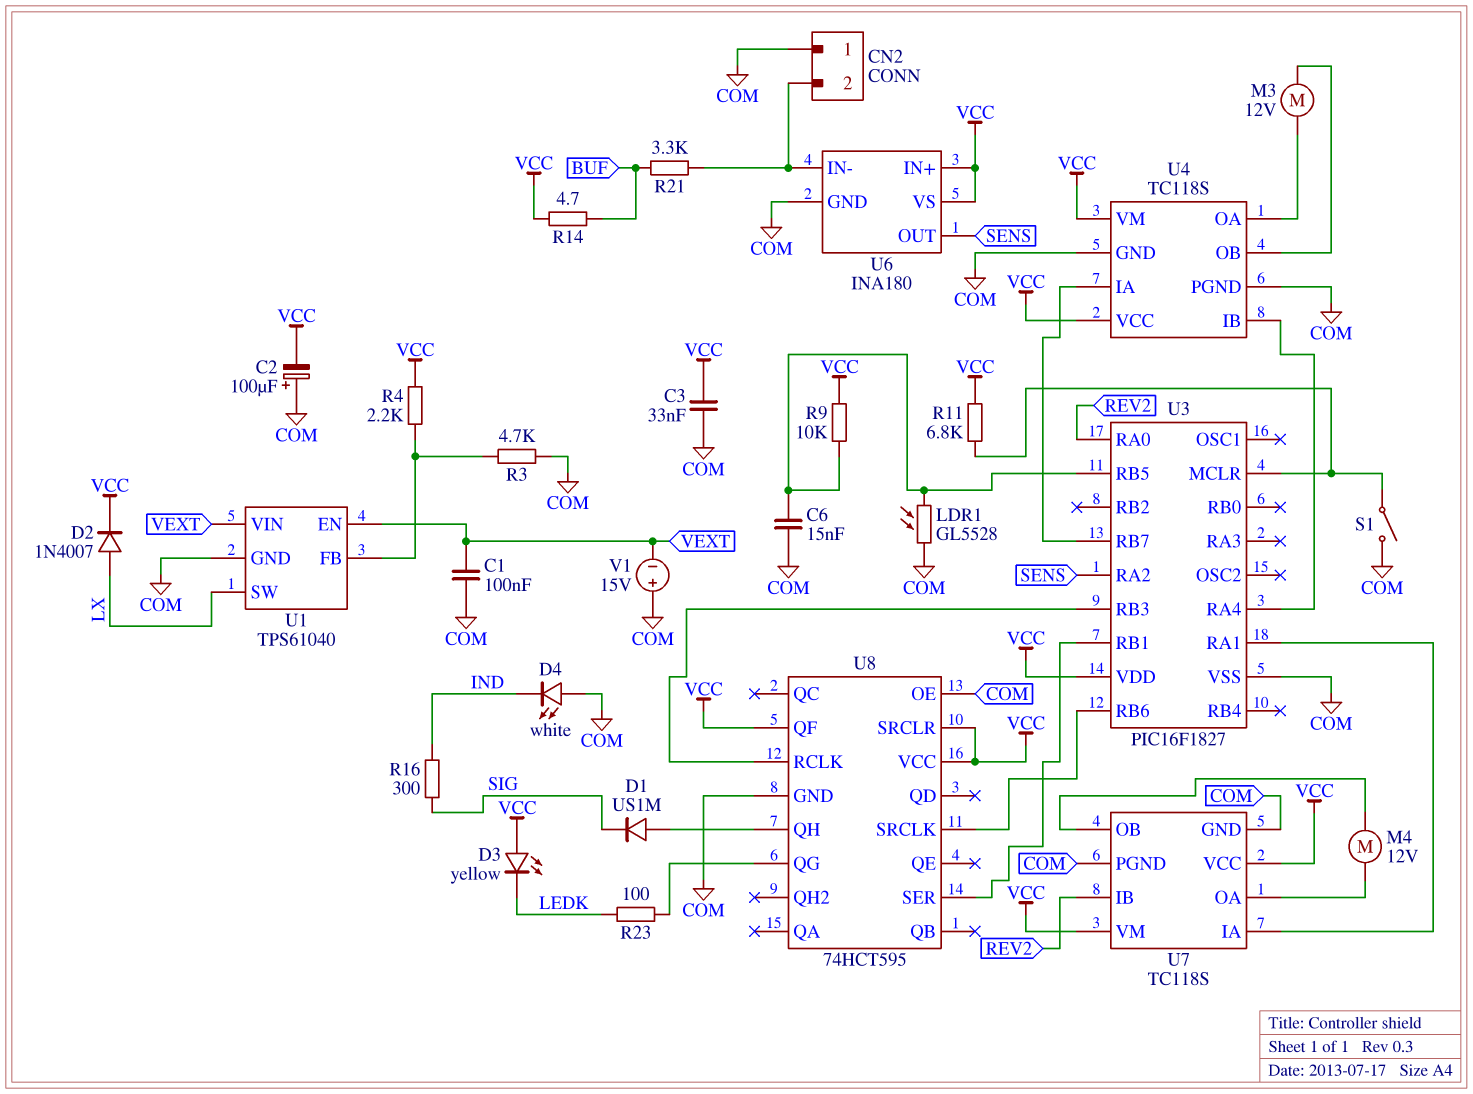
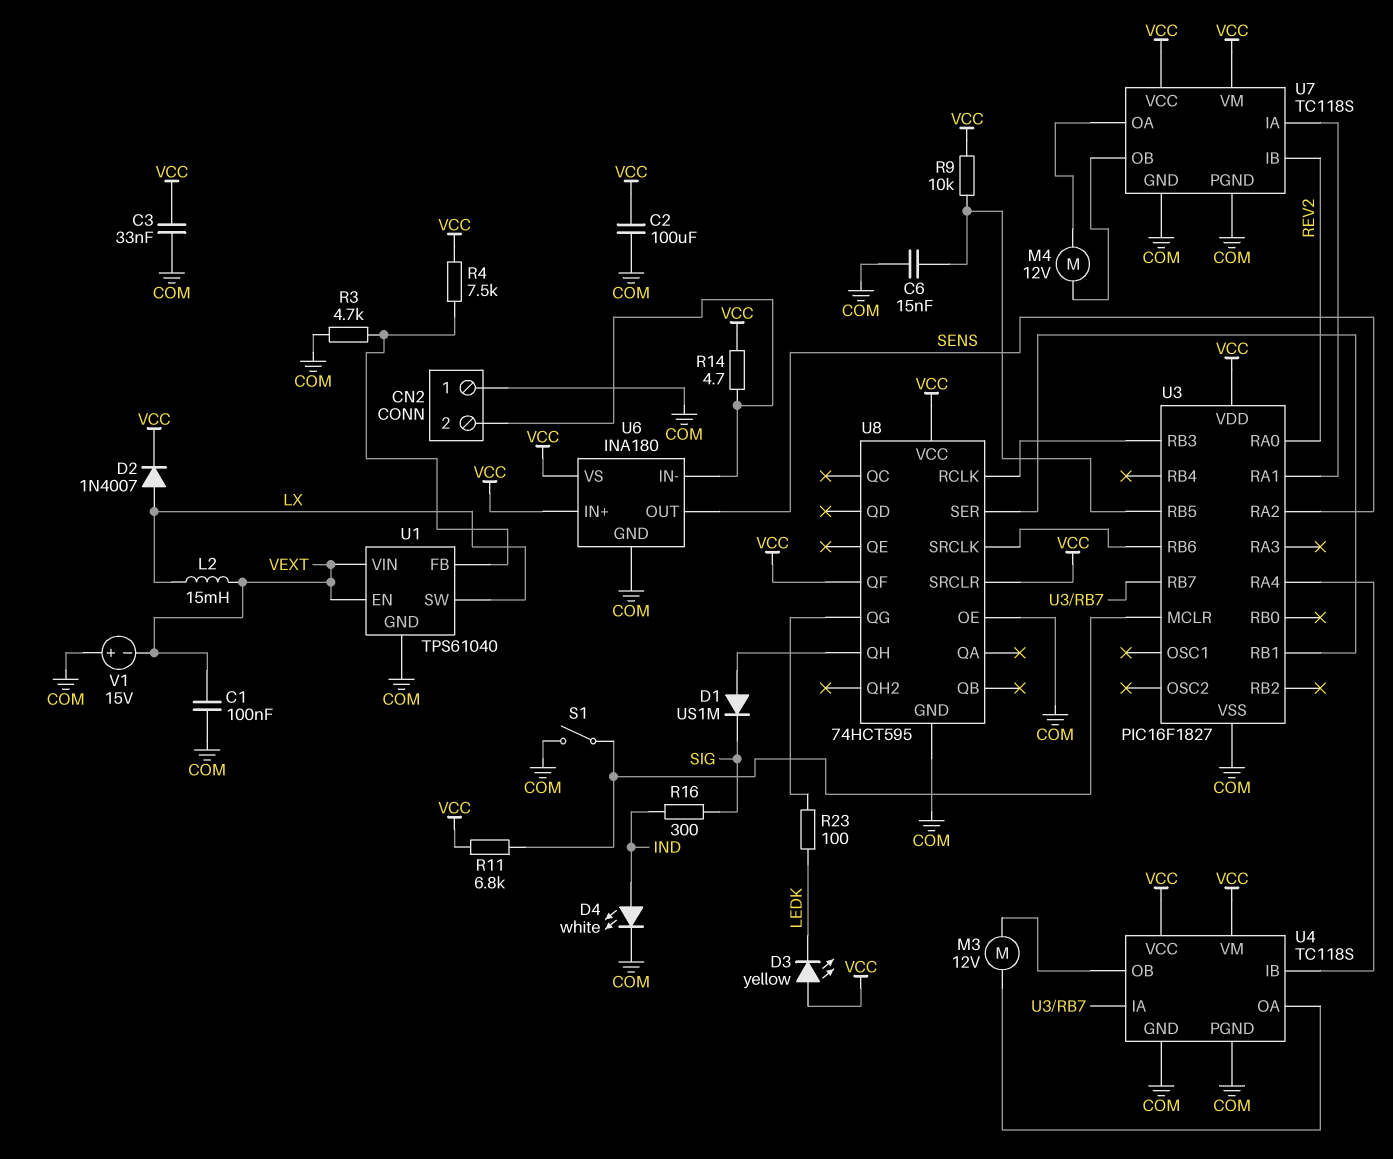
C2: 100uF (plus COM, minus VCC) -> 100uF (COM, VCC)
D4: LED white (A COM, K IND) -> LED white (A IND, K COM)
L2: none -> 15mH (LX, VEXT)
LDR1: GL5528 (COM, U3/RB5) -> none
R4: 2.2k (U1/FB, VCC) -> 7.5k (U1/FB, VCC)
R14: 4.7 (BUF, VCC) -> 4.7 (CN2/2, VCC)
R21: 3.3k (BUF, CN2/2) -> none

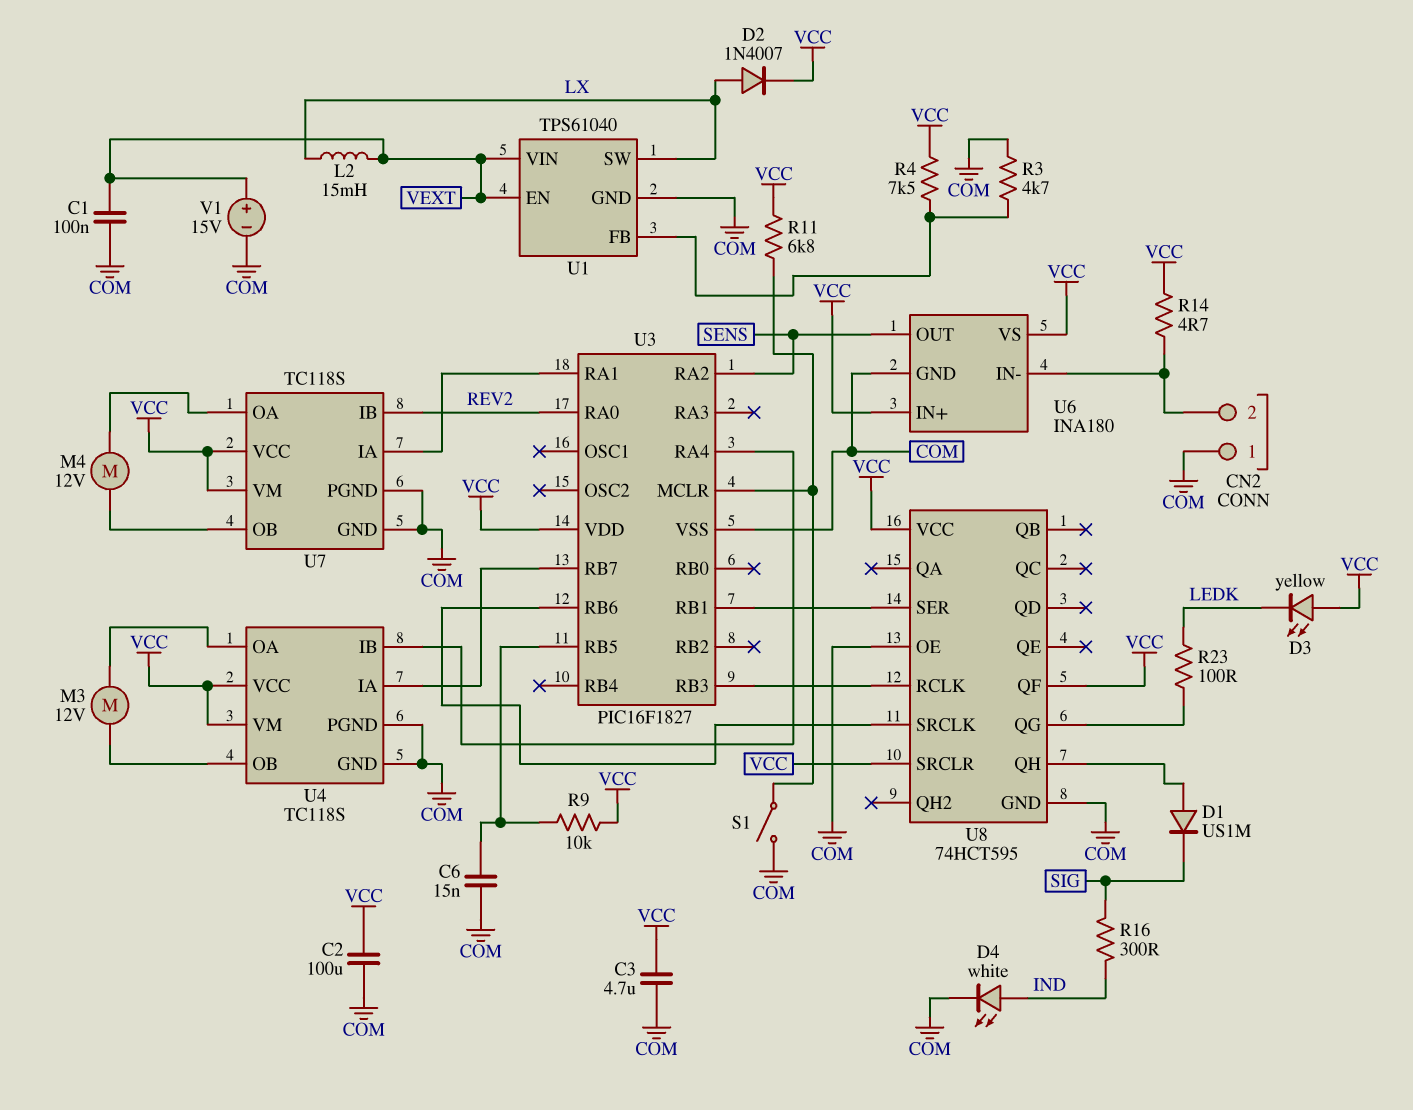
C3: 33nF (COM, VCC) -> 4.7uF (COM, VCC)
V1: 15V (plus COM, minus VEXT) -> 15V (plus VEXT, minus COM)

